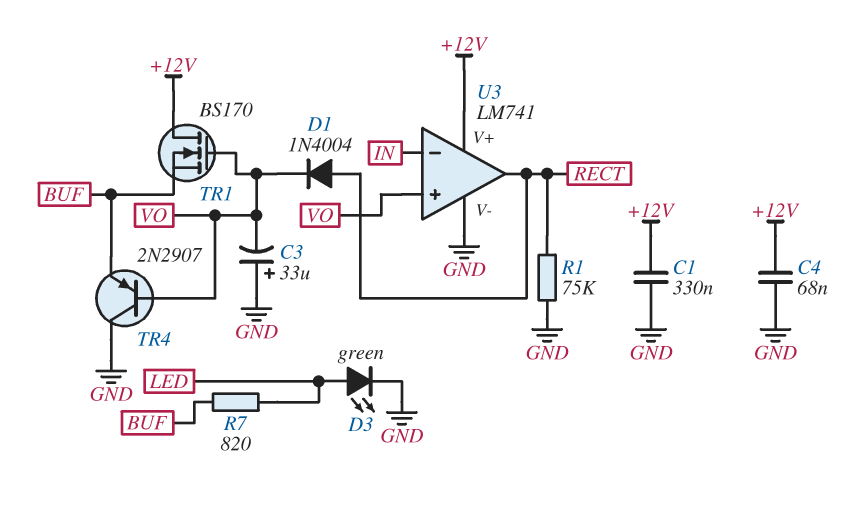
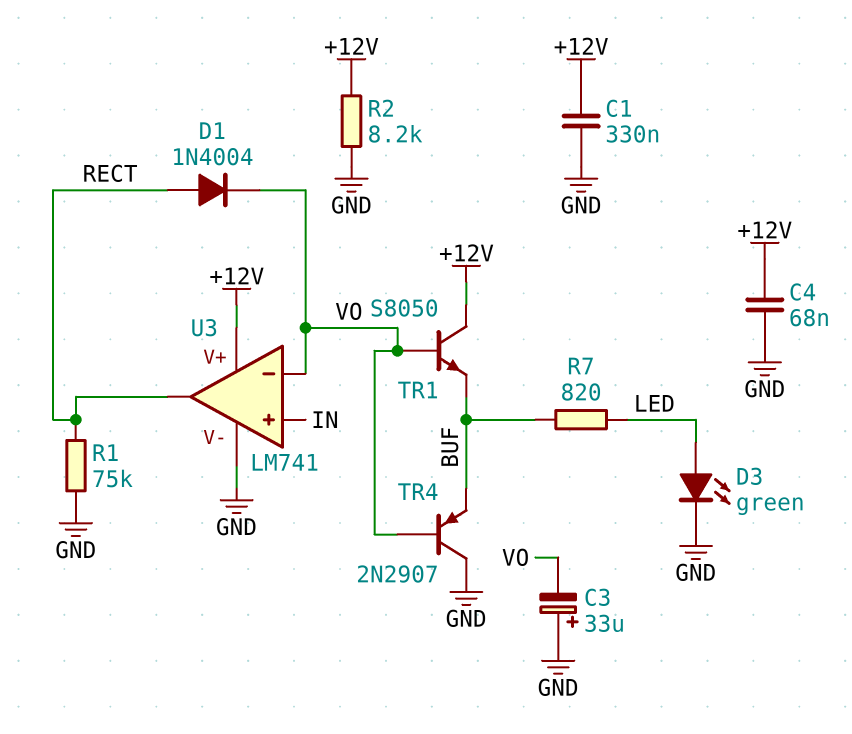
R2: none -> 8.2k (+12V, GND)
TR1: NMOS BS170 (G VO, D +12V, S BUF) -> NPN S8050 (B VO, C +12V, E BUF)
U3 pin in+: VO -> IN
U3 pin in-: IN -> VO

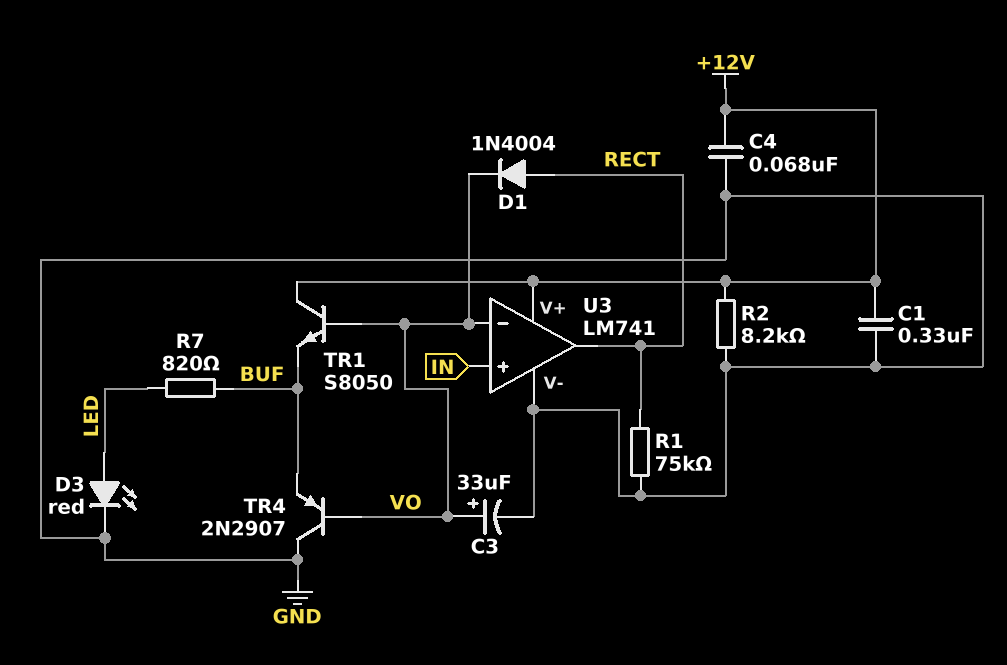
C3: 33uF (plus GND, minus VO) -> 33uF (plus VO, minus GND)
D3: LED green (A LED, K GND) -> LED red (A LED, K GND)

